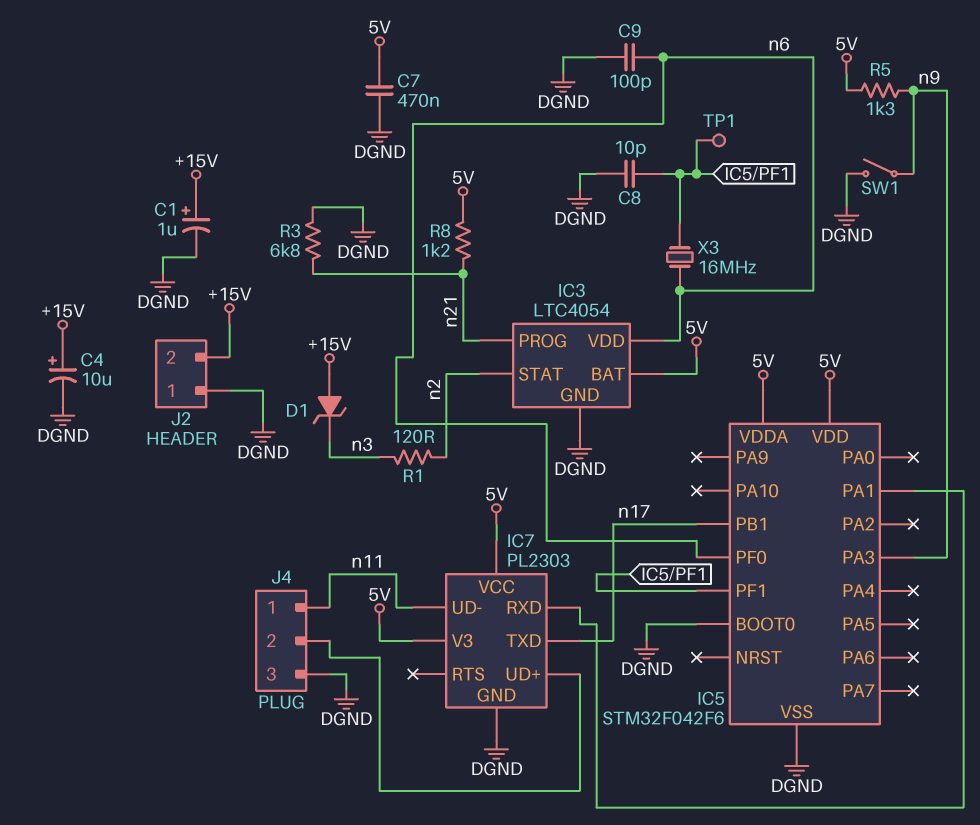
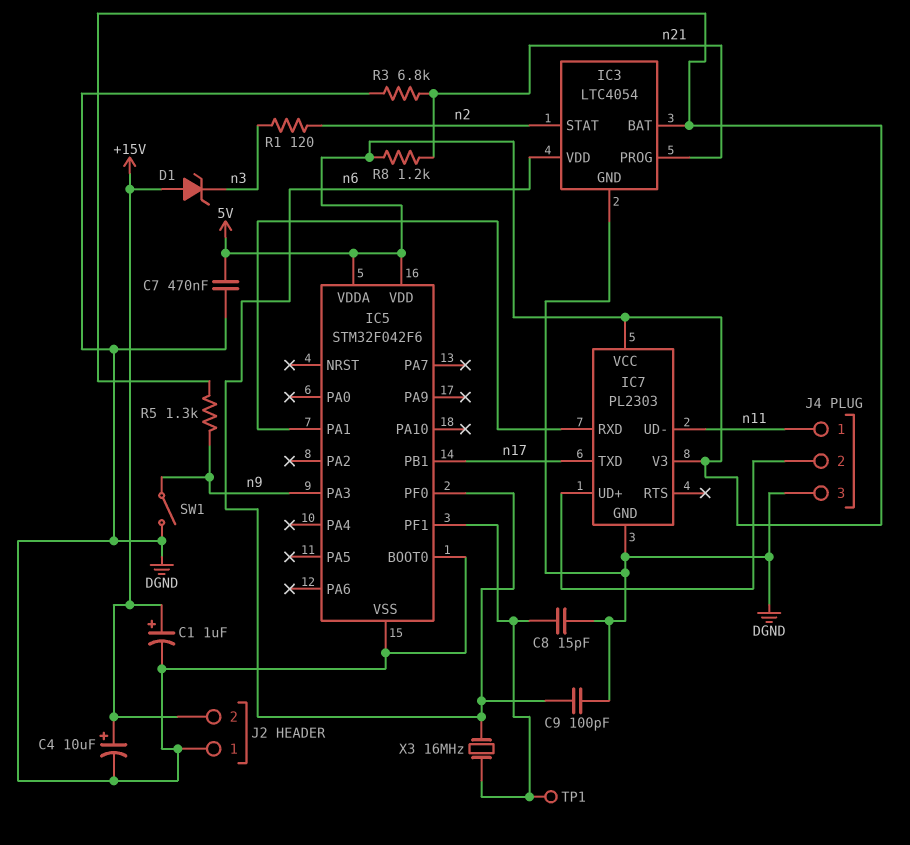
C8: 10pF (DGND, IC5/PF1) -> 15pF (DGND, IC5/PF1)

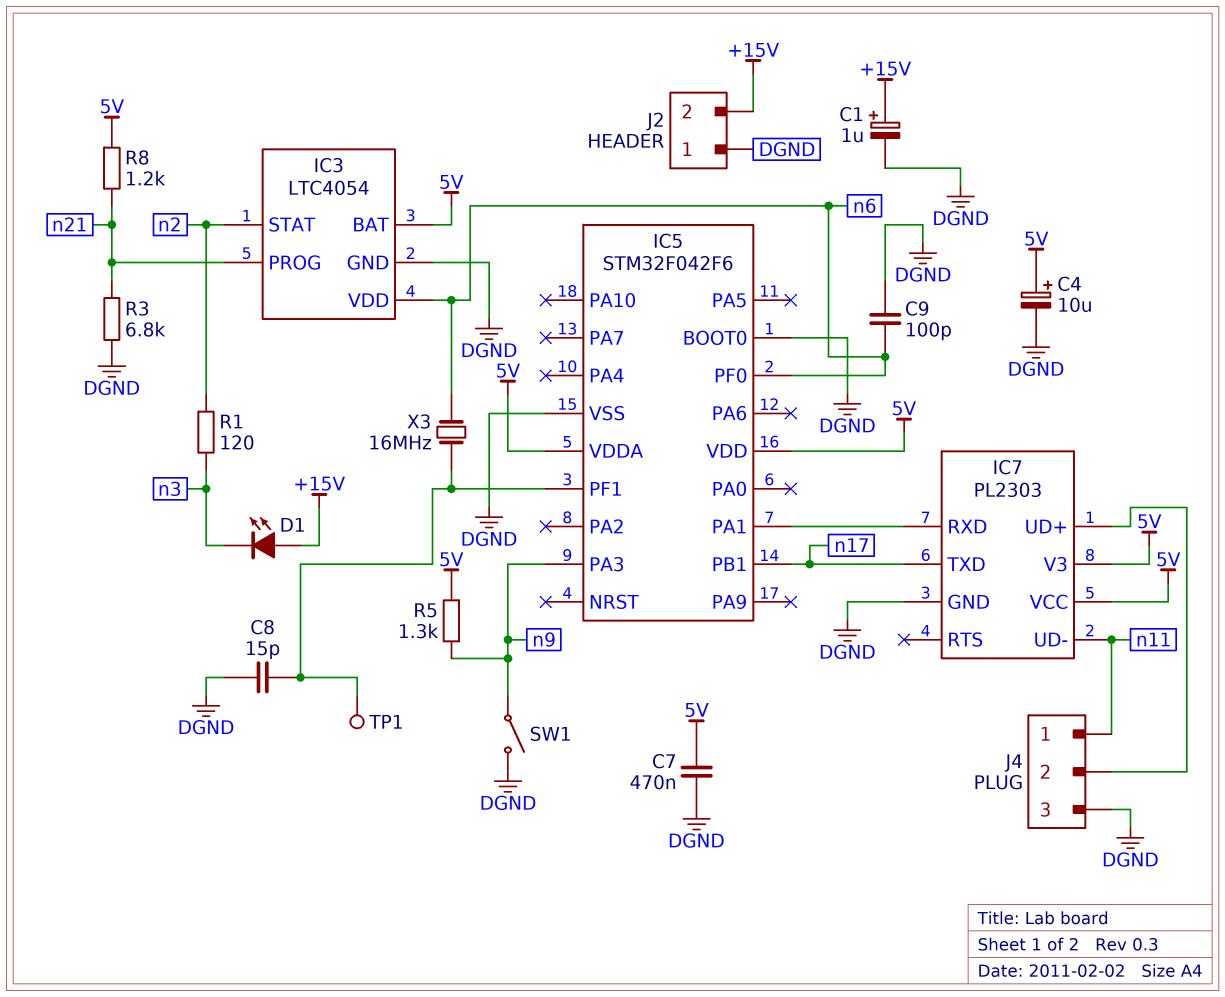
C4: 10uF (plus +15V, minus DGND) -> 10uF (plus 5V, minus DGND)
D1: zener (A +15V, K n3) -> LED (A +15V, K n3)

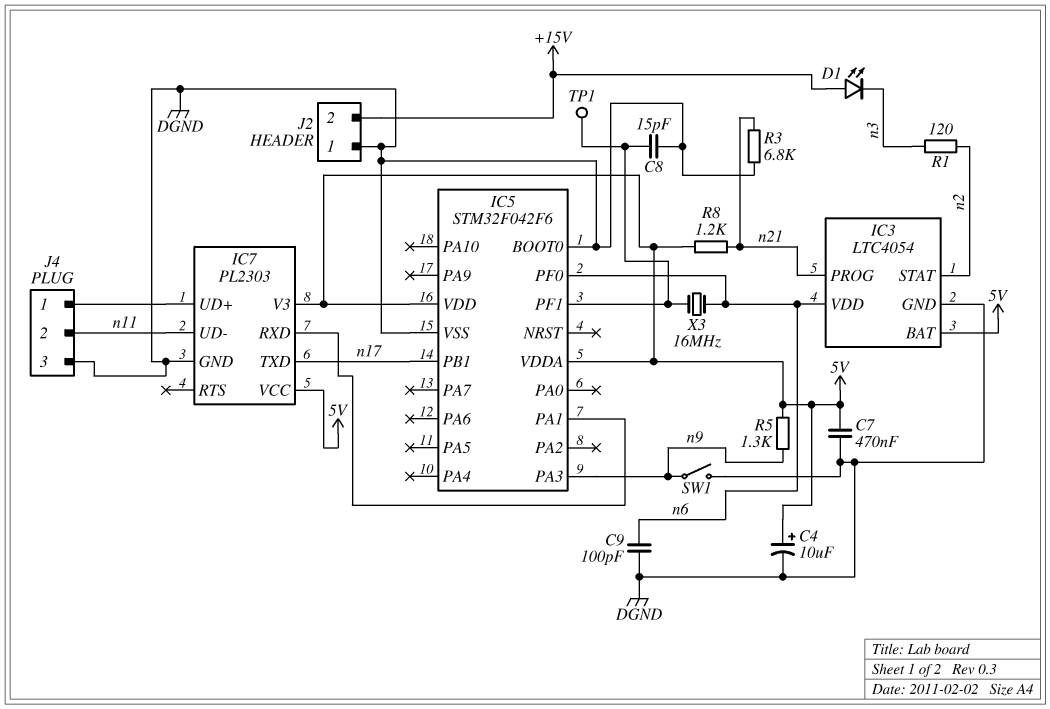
C1: 1uF (plus +15V, minus DGND) -> none
J4 pin 1: n11 -> IC7/UD+
J4 pin 2: IC7/UD+ -> n11

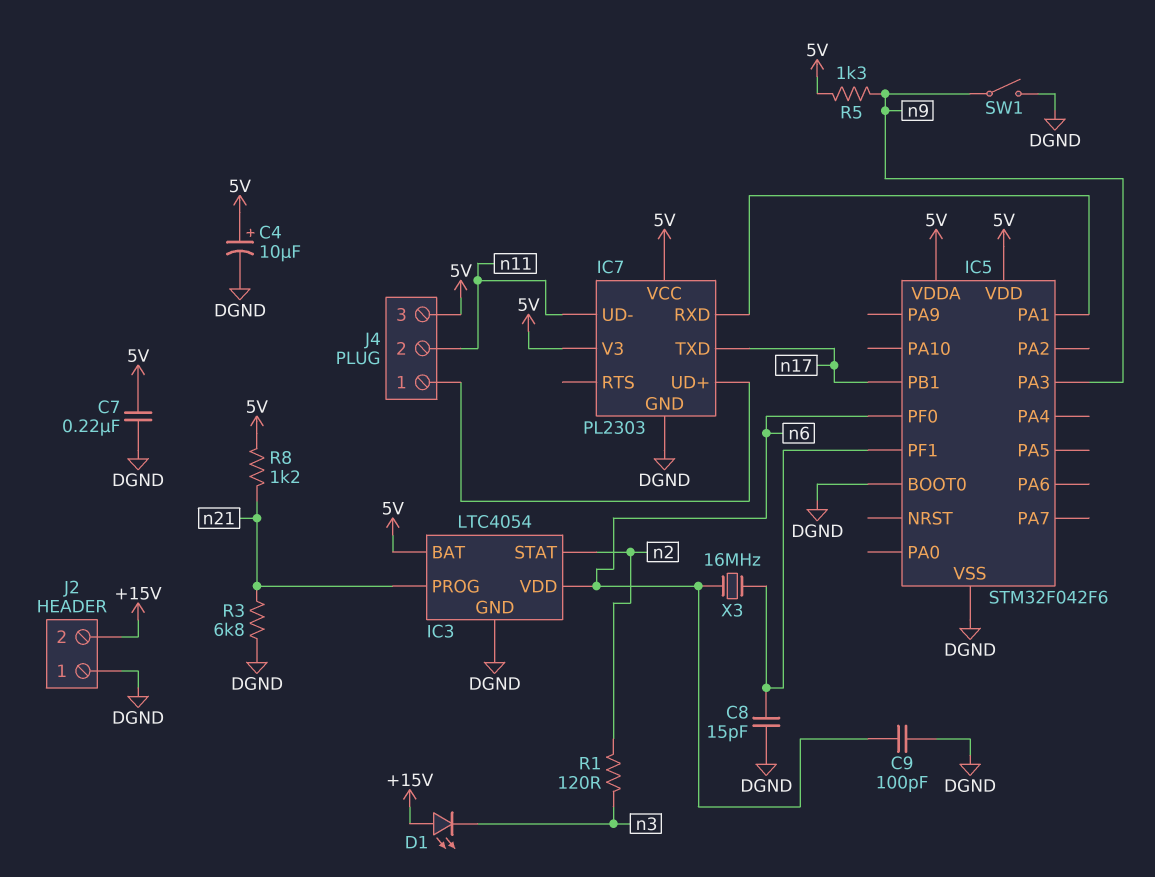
C7: 470nF (5V, DGND) -> 220nF (5V, DGND)
J4 pin 3: DGND -> 5V
TP1: test point (IC5/PF1) -> none

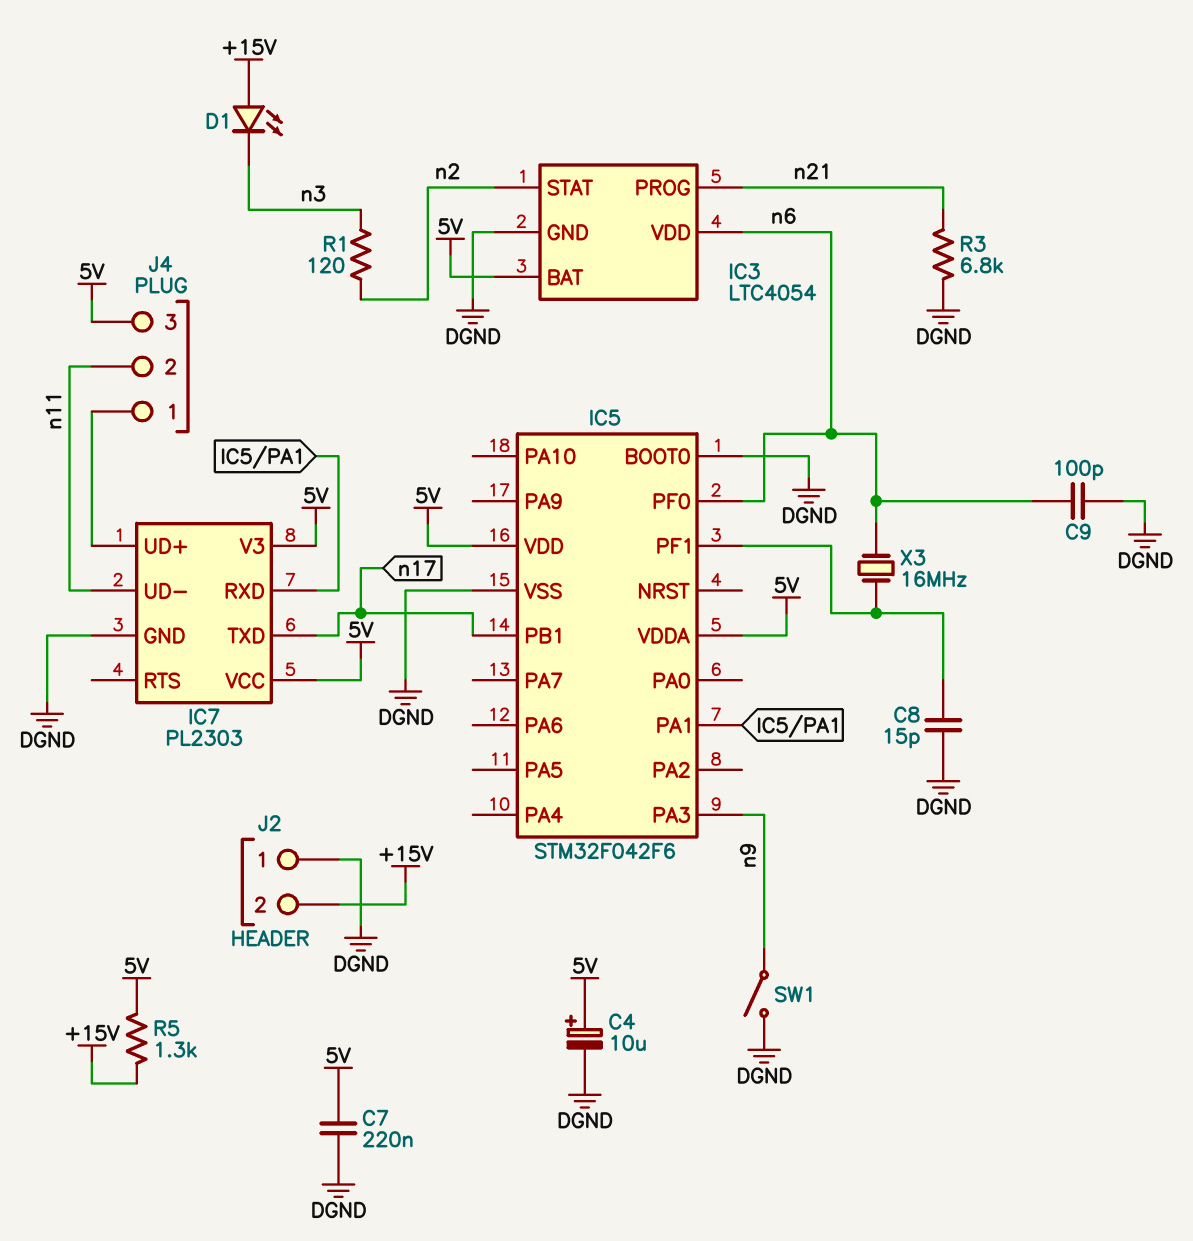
R5: 1.3k (5V, n9) -> 1.3k (+15V, 5V)
R8: 1.2k (5V, n21) -> none

